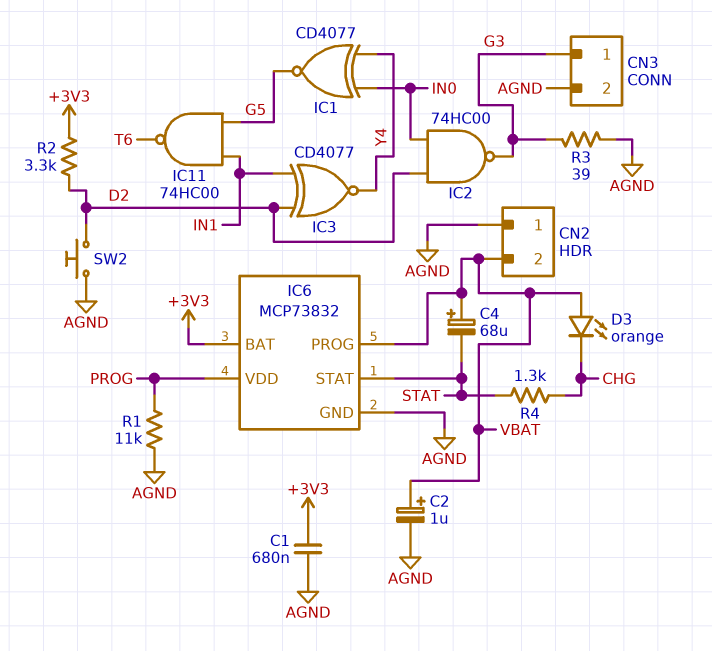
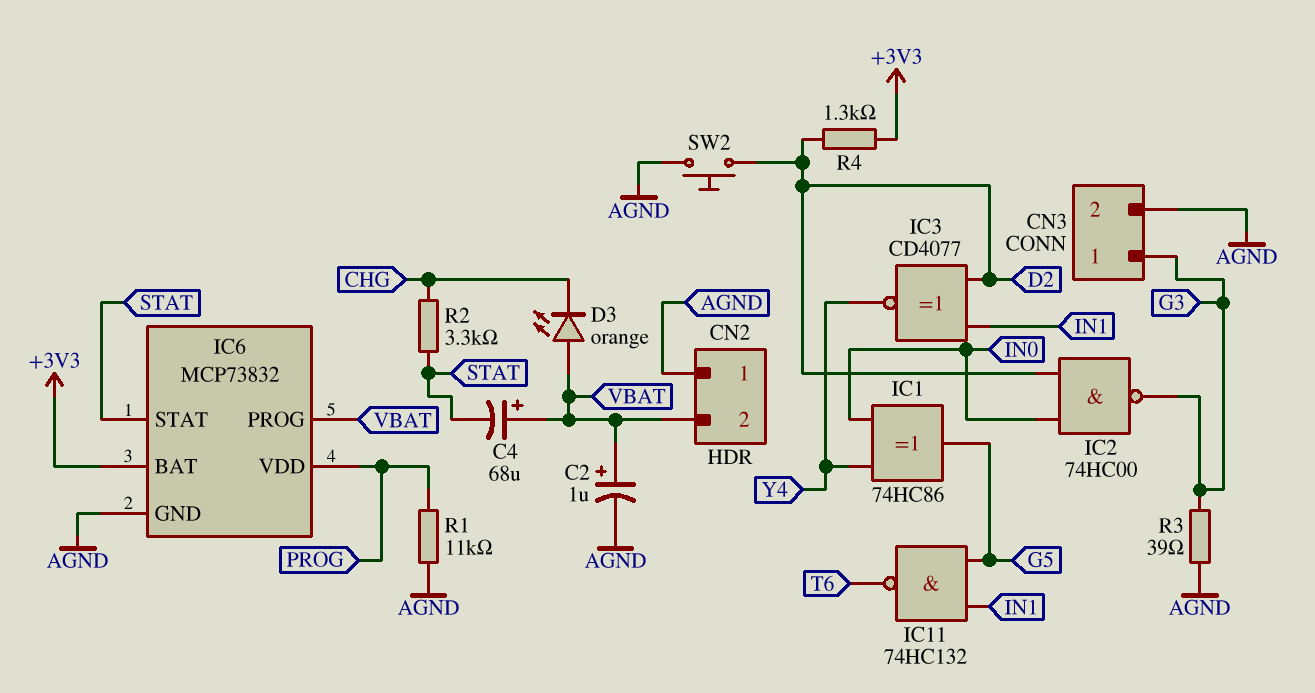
C1: 680nF (+3V3, AGND) -> none
IC1: XNOR CD4077 (in IN0, in Y4, out G5) -> XOR 74HC86 (in IN0, in Y4, out G5)
IC11: NAND 74HC00 (in G5, in IN1, out T6) -> NAND 74HC132 (in G5, in IN1, out T6)
R2: 3.3k (+3V3, D2) -> 3.3k (CHG, STAT)
R4: 1.3k (CHG, STAT) -> 1.3k (+3V3, D2)

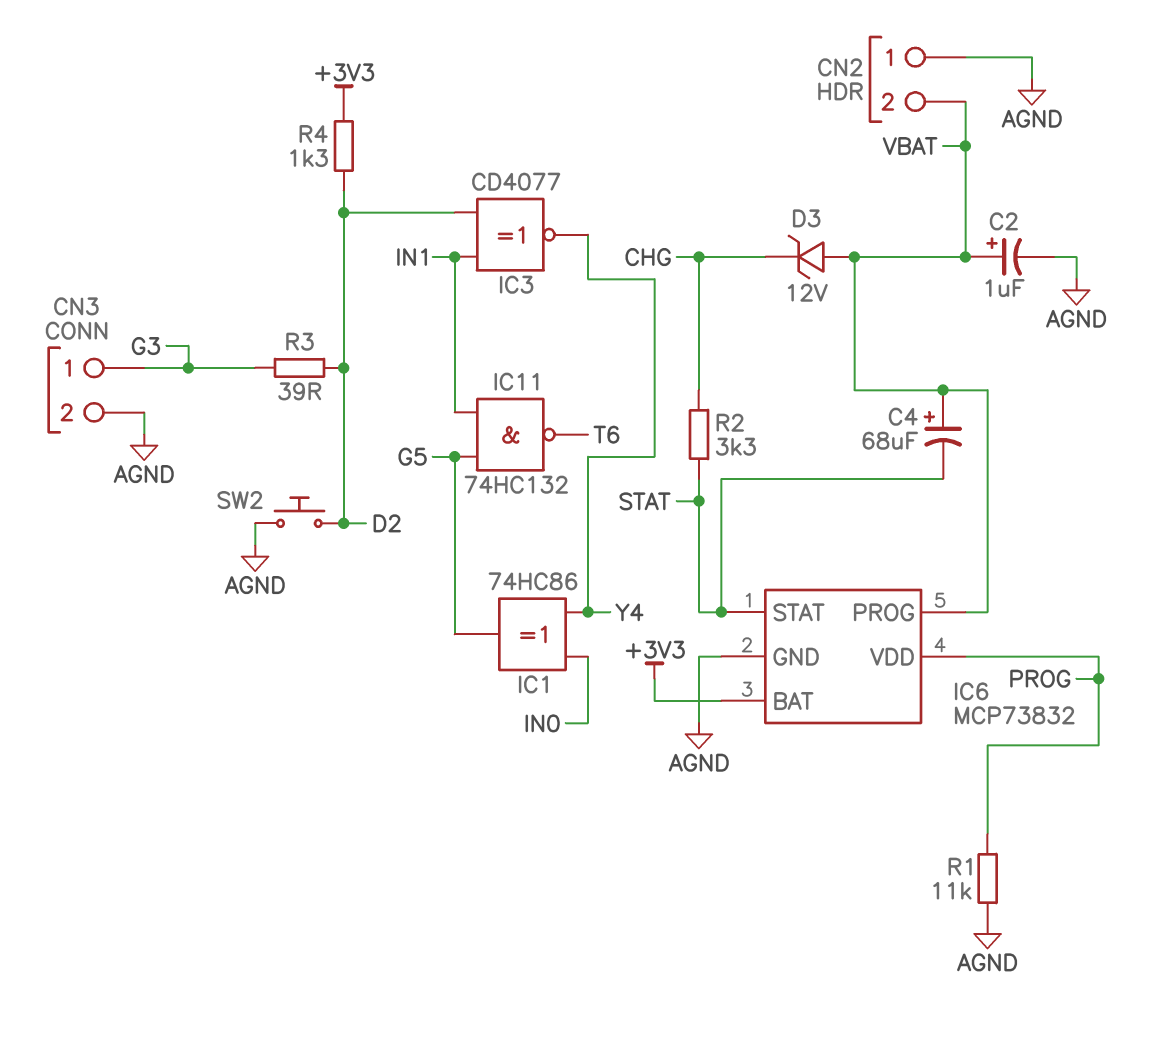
D3: LED orange (A VBAT, K CHG) -> zener 12V (A VBAT, K CHG)
IC2: NAND 74HC00 (in D2, in IN0, out G3) -> none
R3: 39 (AGND, G3) -> 39 (D2, G3)

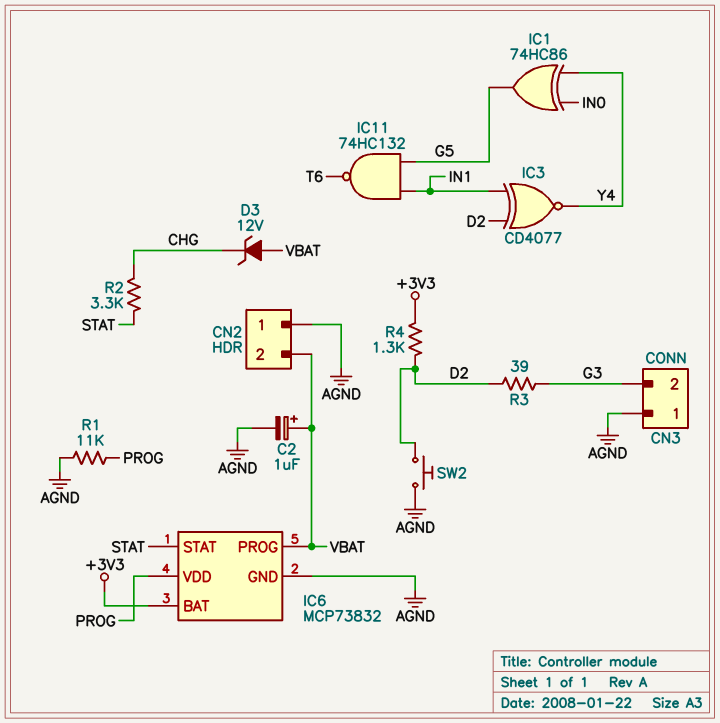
C4: 68uF (plus VBAT, minus STAT) -> none
CN3 pin 1: G3 -> AGND
CN3 pin 2: AGND -> G3

